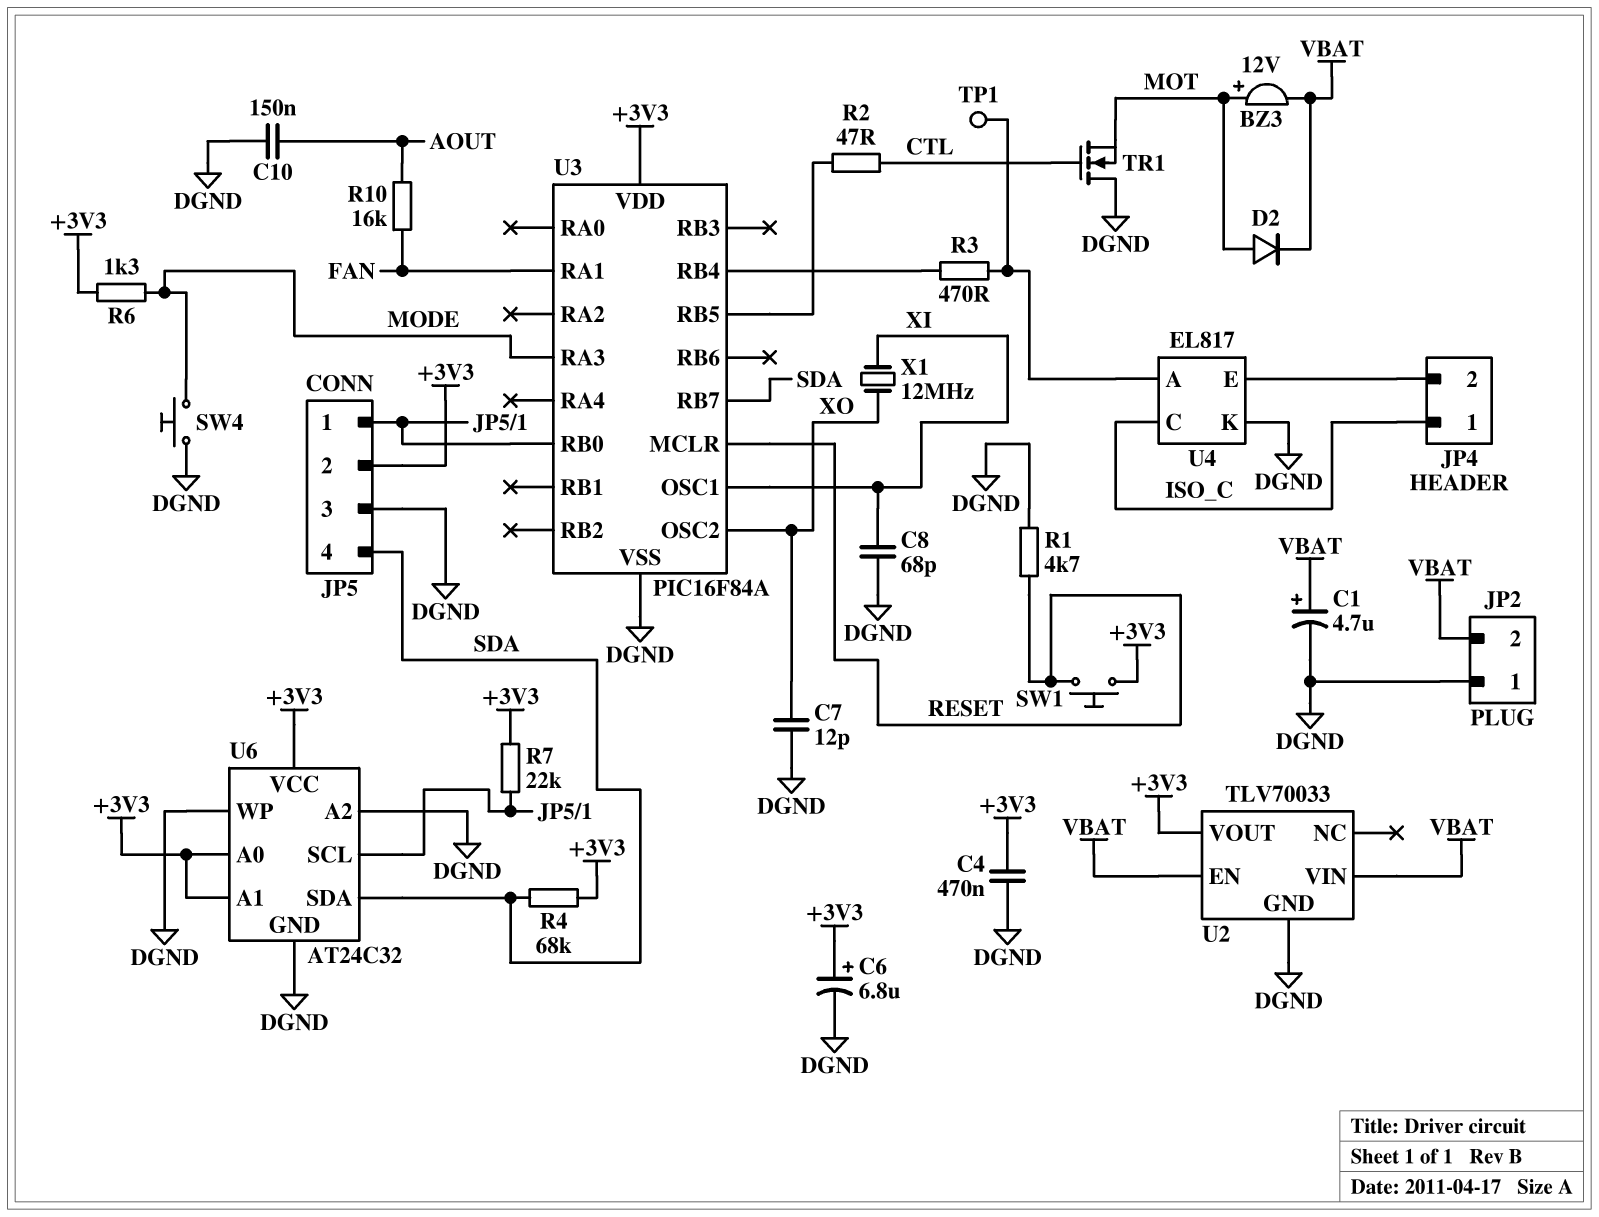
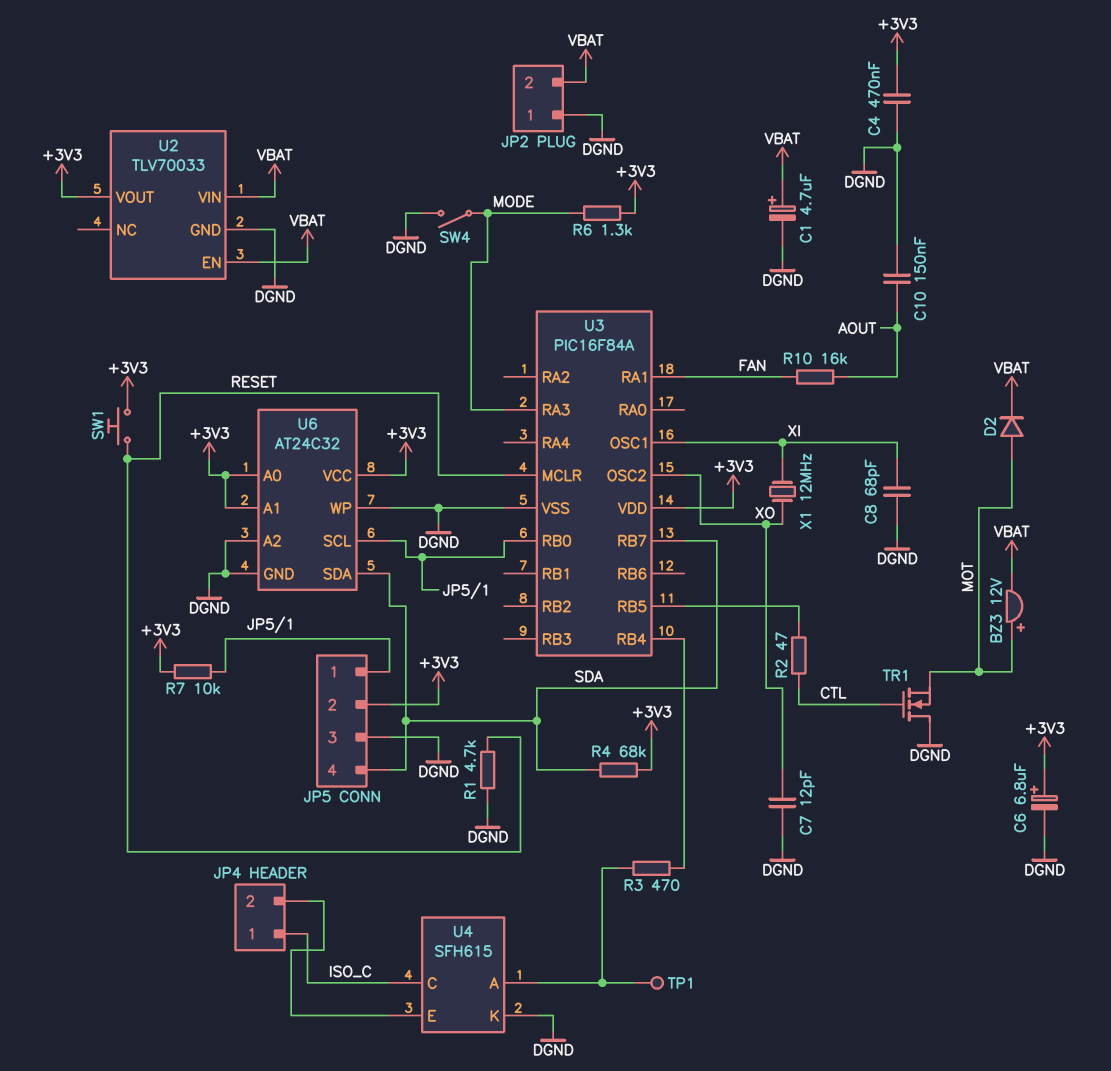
R7: 22k (+3V3, JP5/1) -> 10k (+3V3, JP5/1)
SW4: button (DGND, MODE) -> switch (DGND, MODE)
U4: EL817 -> SFH615

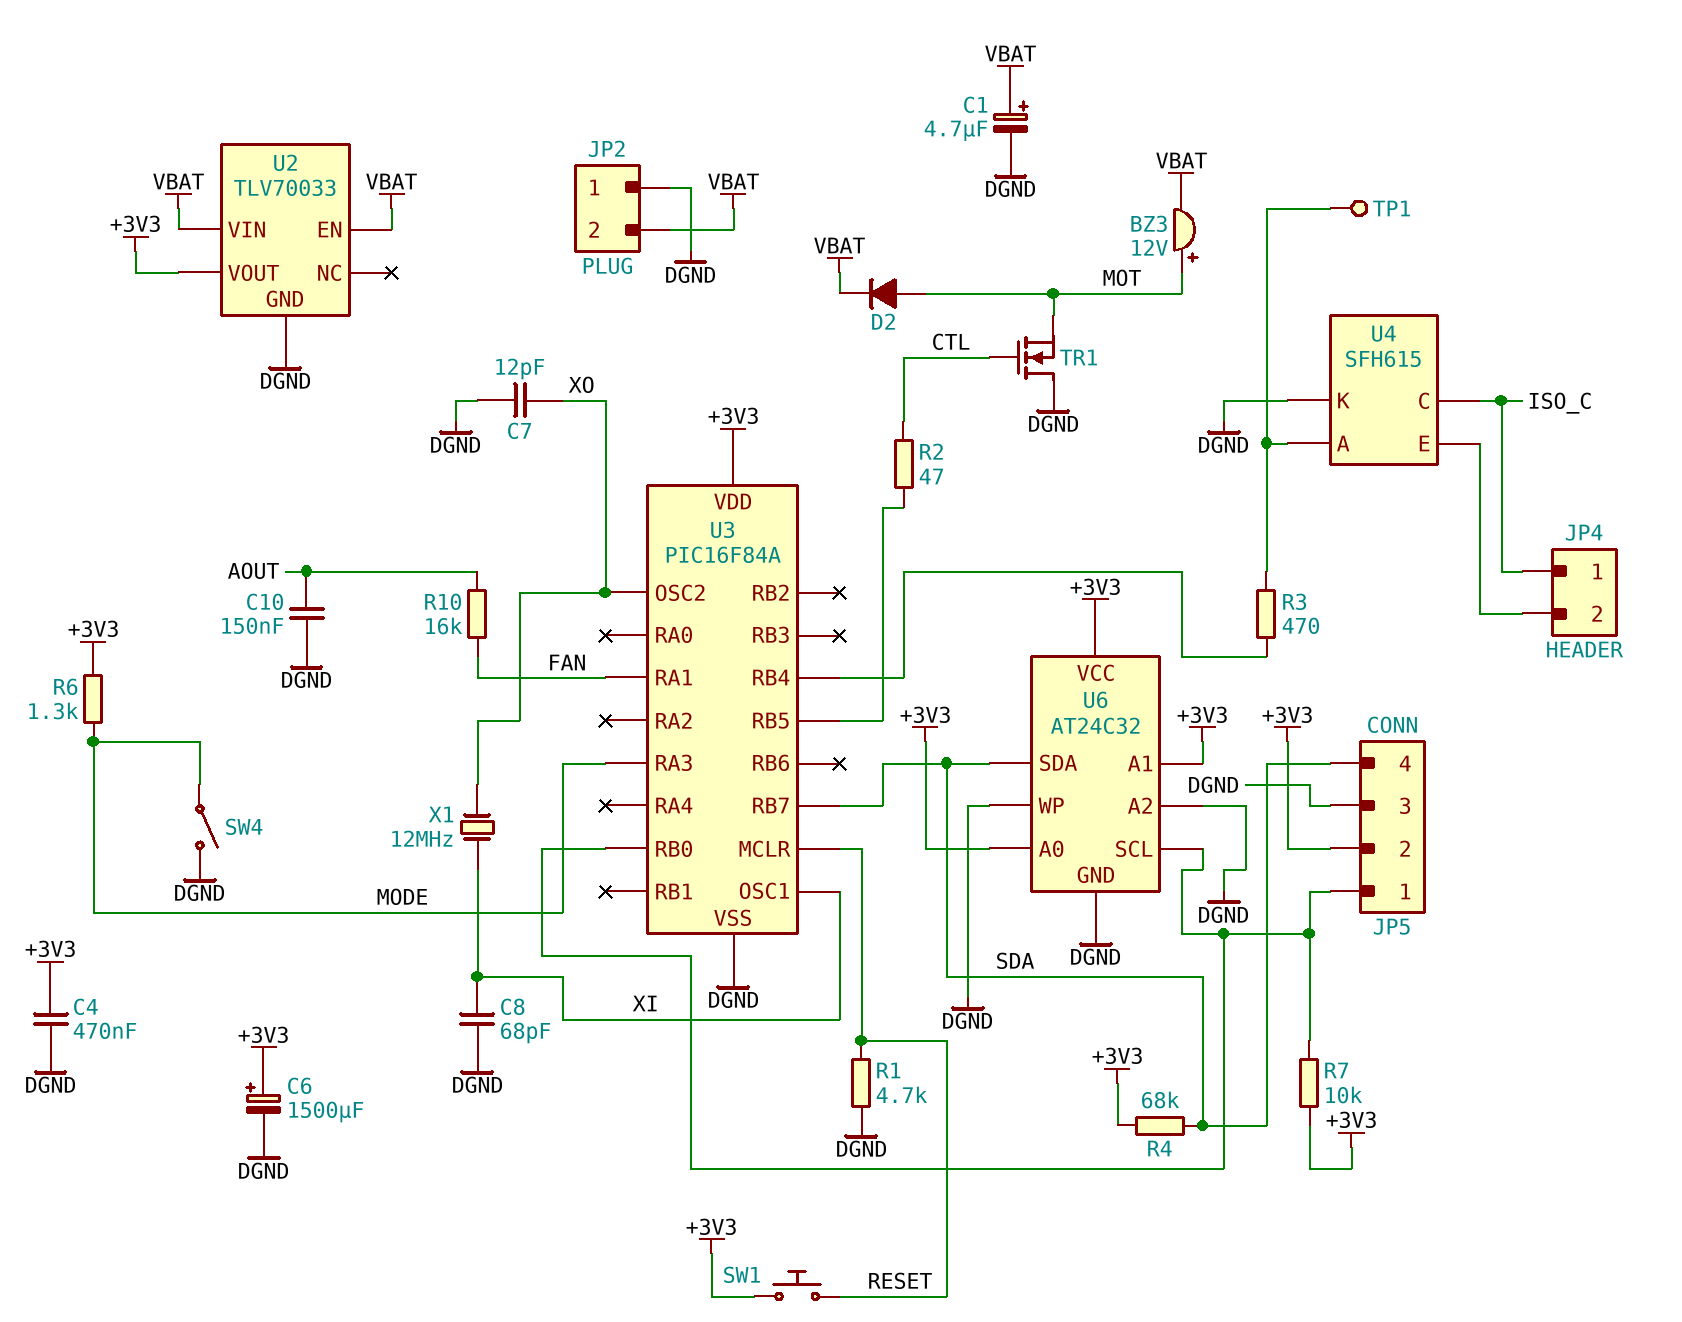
C6: 6.8uF (plus +3V3, minus DGND) -> 1500uF (plus +3V3, minus DGND)

